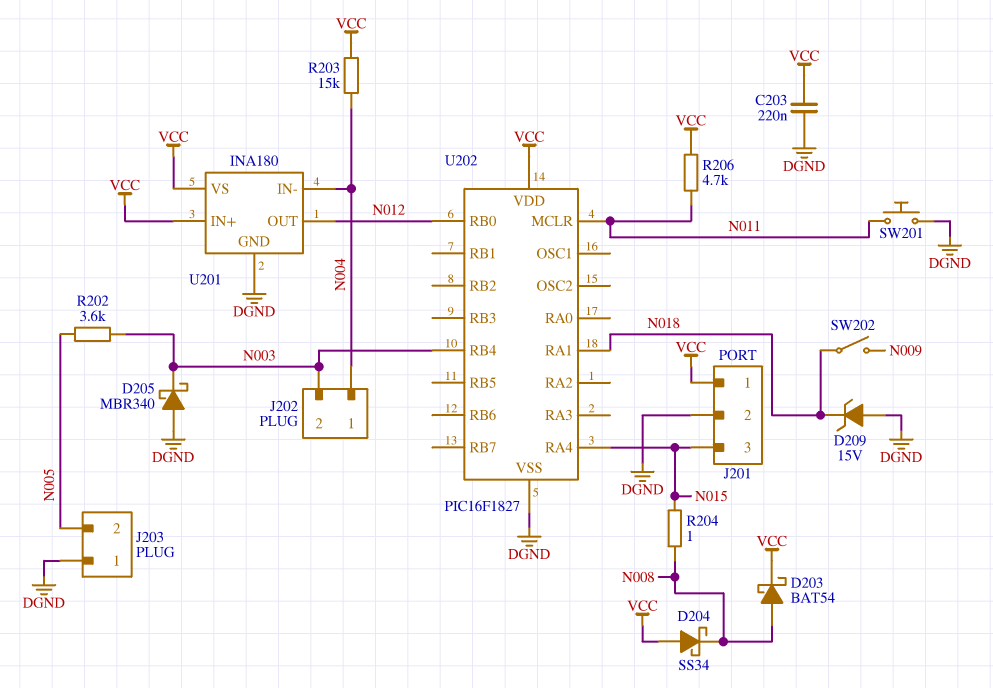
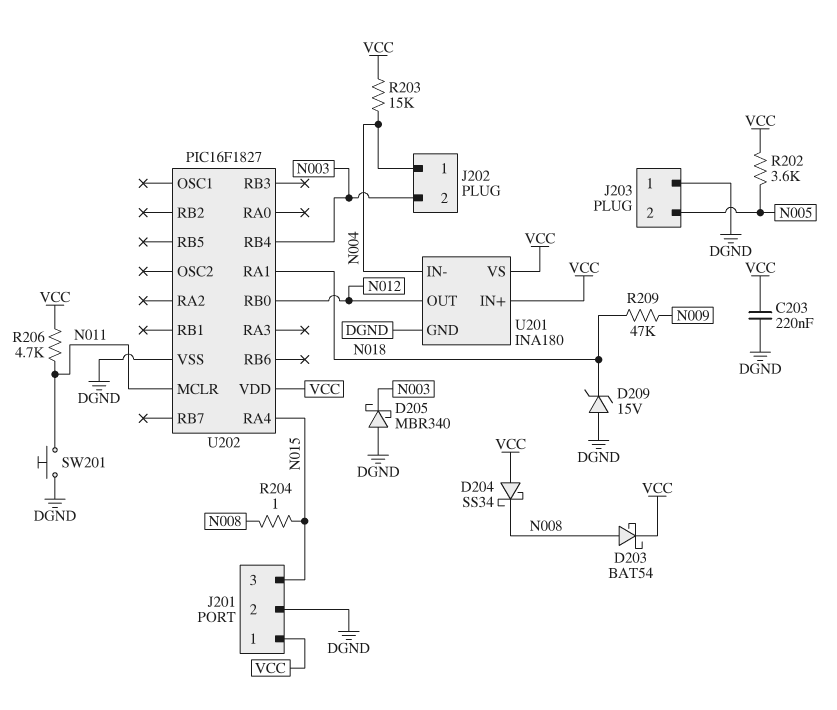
R202: 3.6k (N003, N005) -> 3.6k (N005, VCC)
R209: none -> 47k (N009, N018)
SW202: switch (N009, N018) -> none

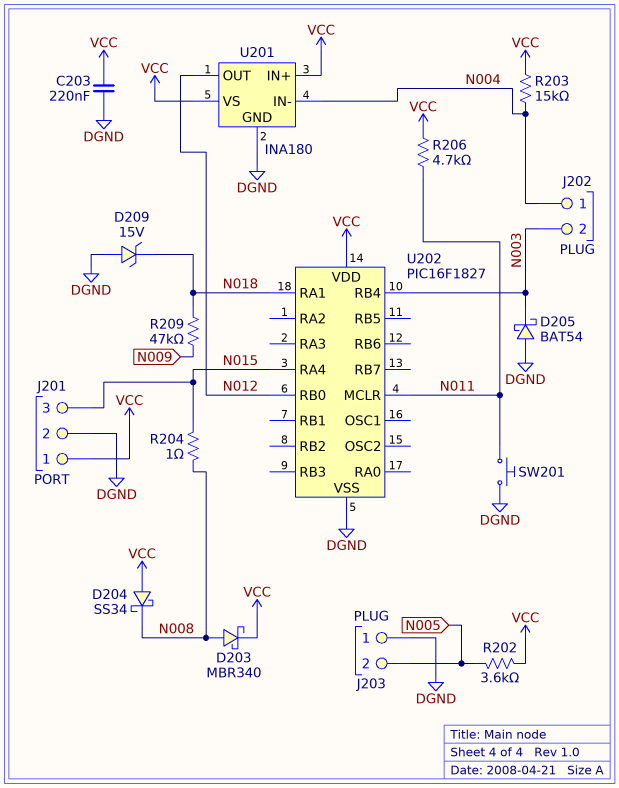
D203: schottky BAT54 (A N008, K VCC) -> schottky MBR340 (A N008, K VCC)
D205: schottky MBR340 (A DGND, K N003) -> schottky BAT54 (A DGND, K N003)

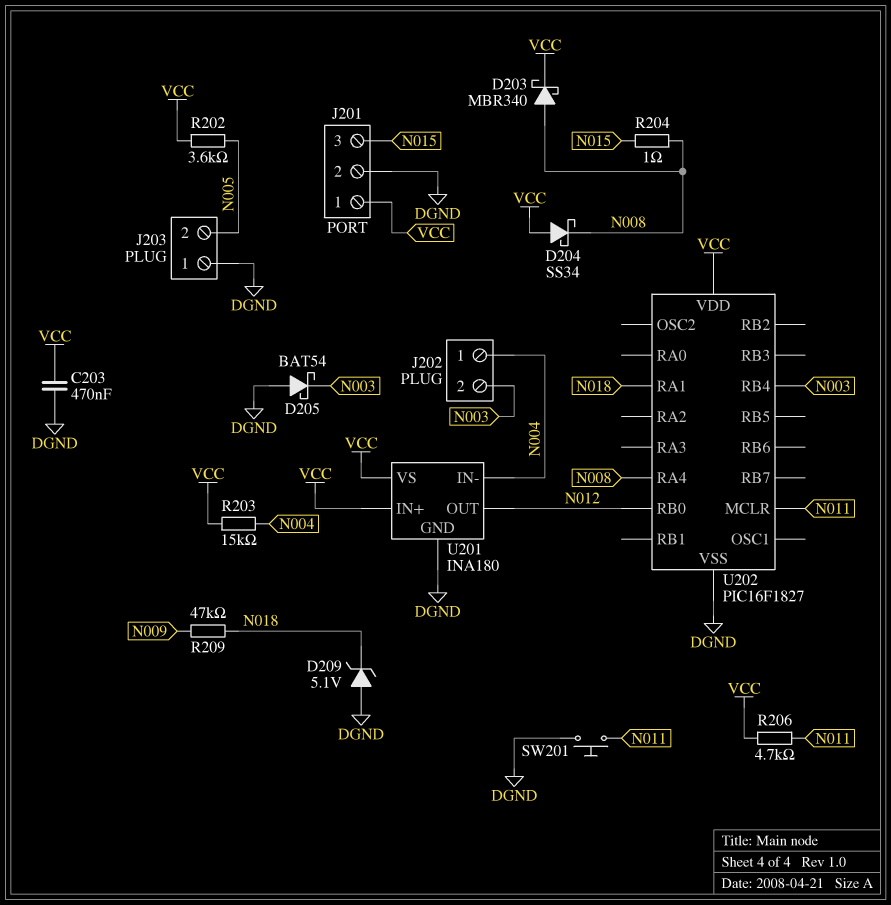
C203: 220nF (DGND, VCC) -> 470nF (DGND, VCC)
D209: zener 15V (A DGND, K N018) -> zener 5.1V (A DGND, K N018)
U202 pin RA4: N015 -> N008

